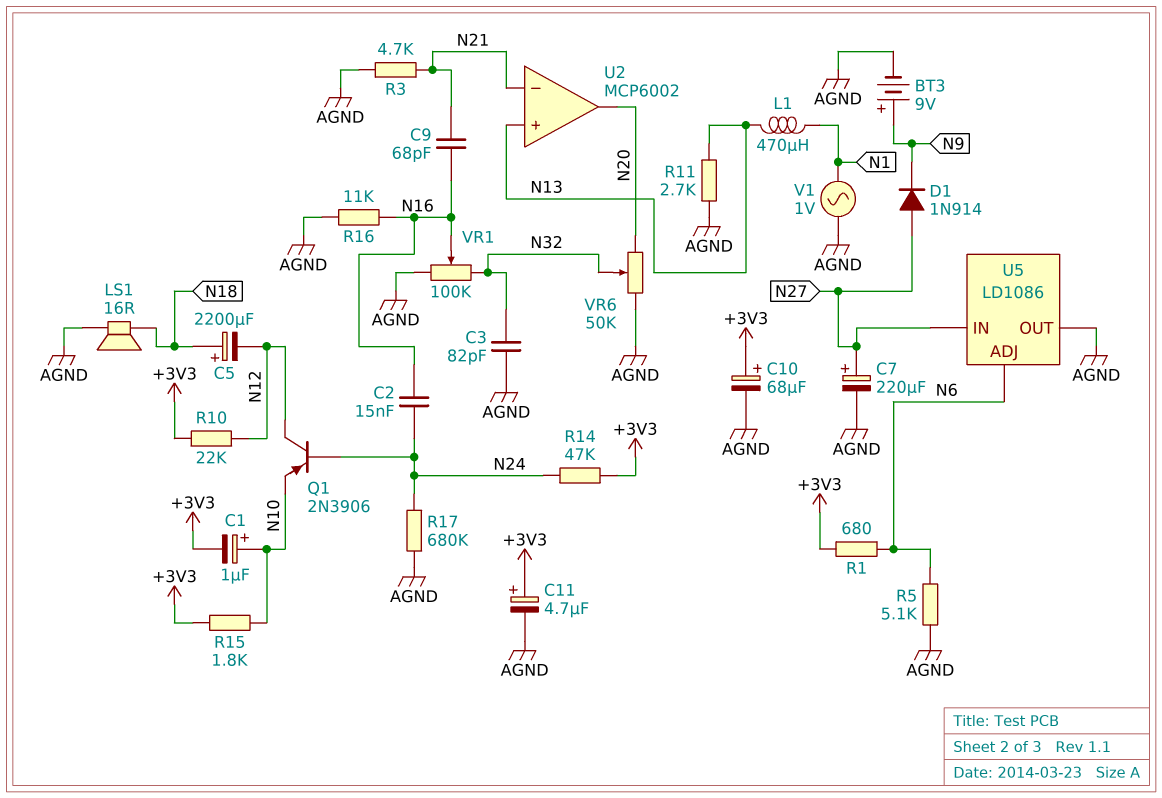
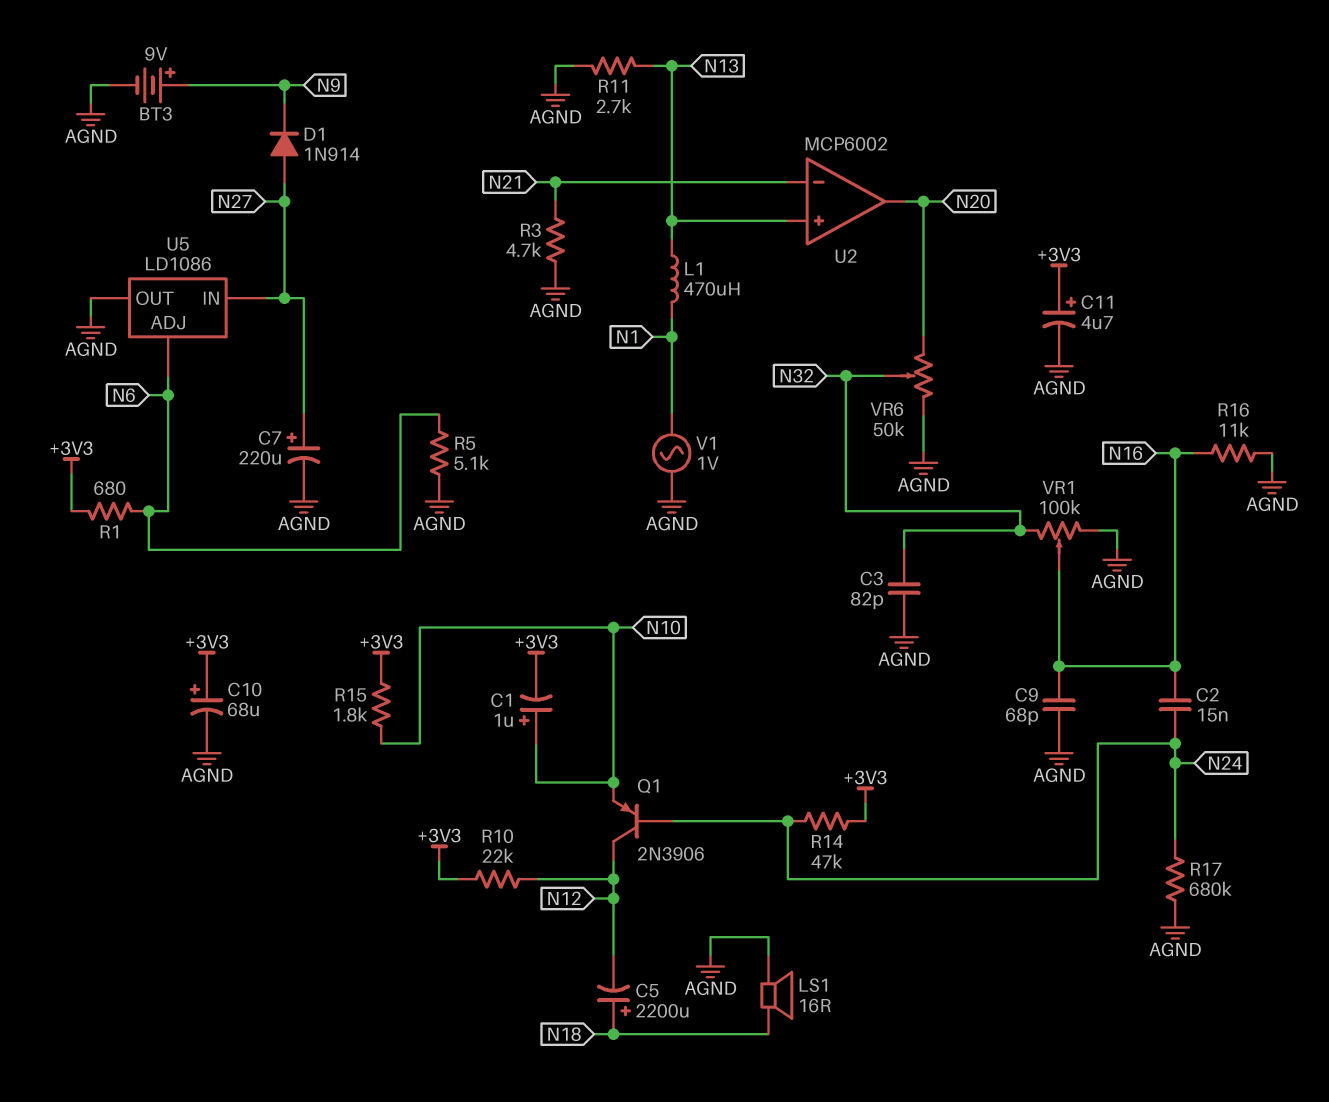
C9: 68pF (N16, N21) -> 68pF (AGND, N16)

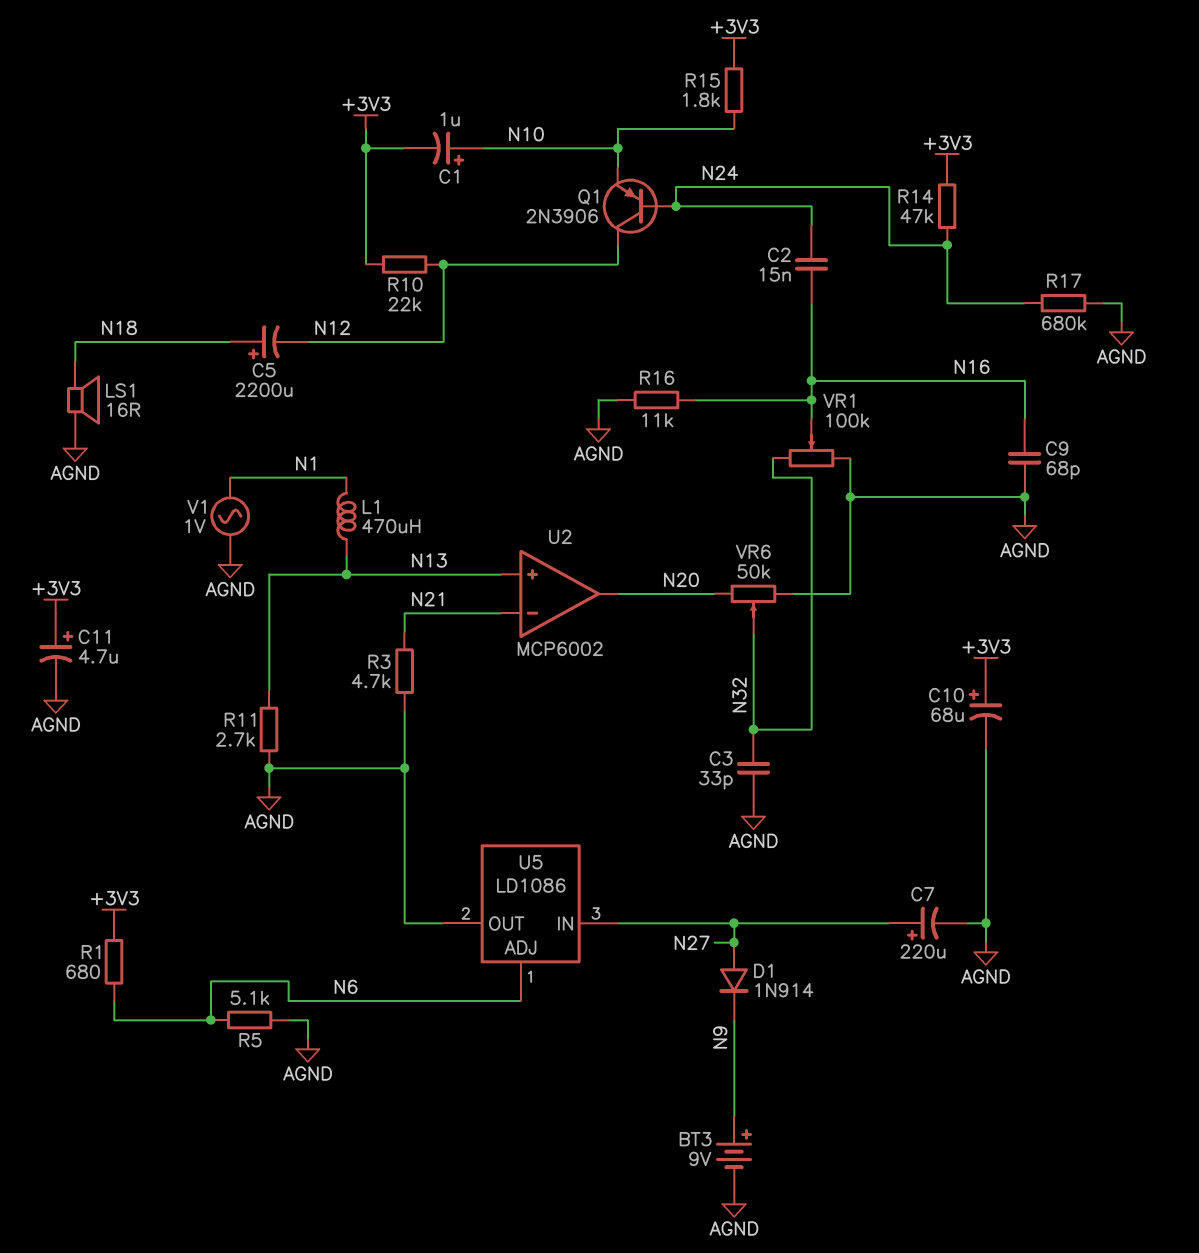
C3: 82pF (AGND, N32) -> 33pF (AGND, N32)

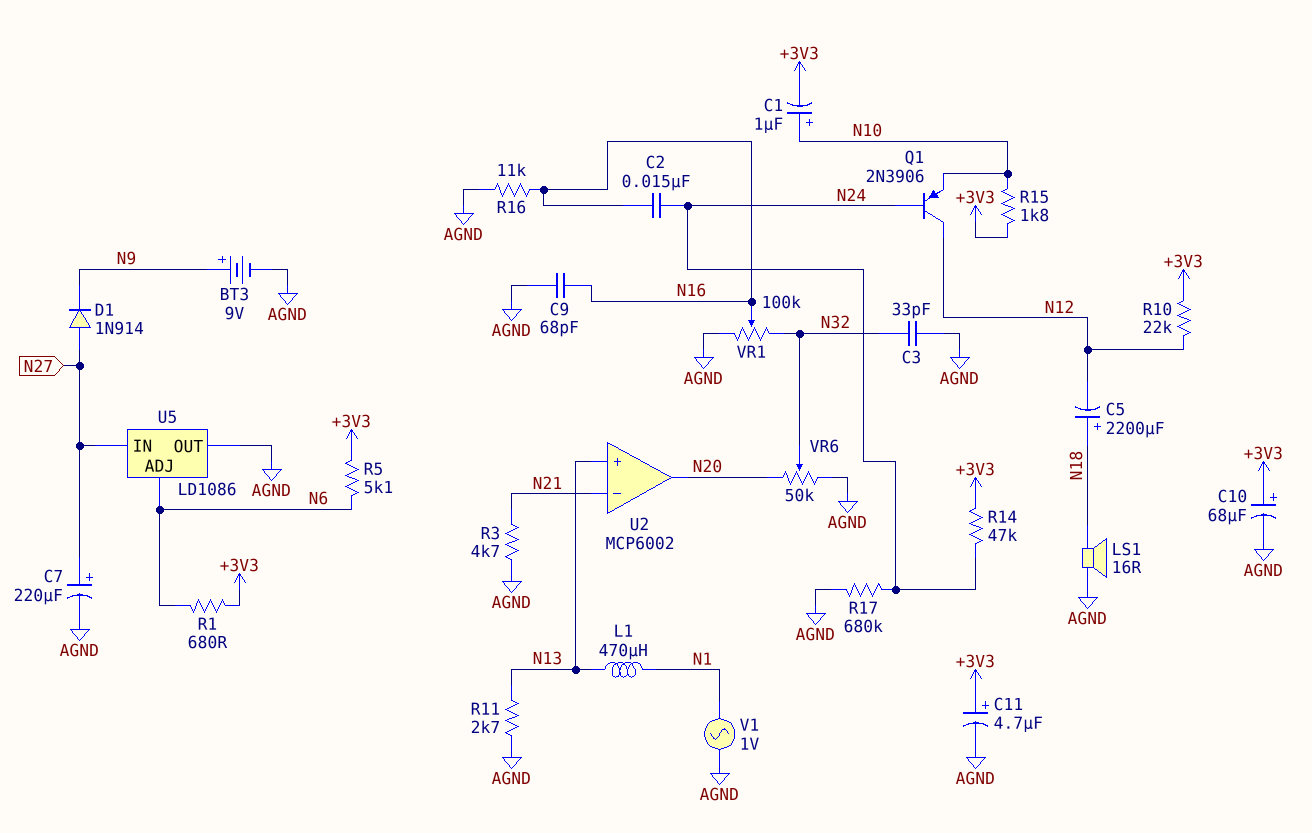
R5: 5.1k (AGND, N6) -> 5.1k (+3V3, N6)

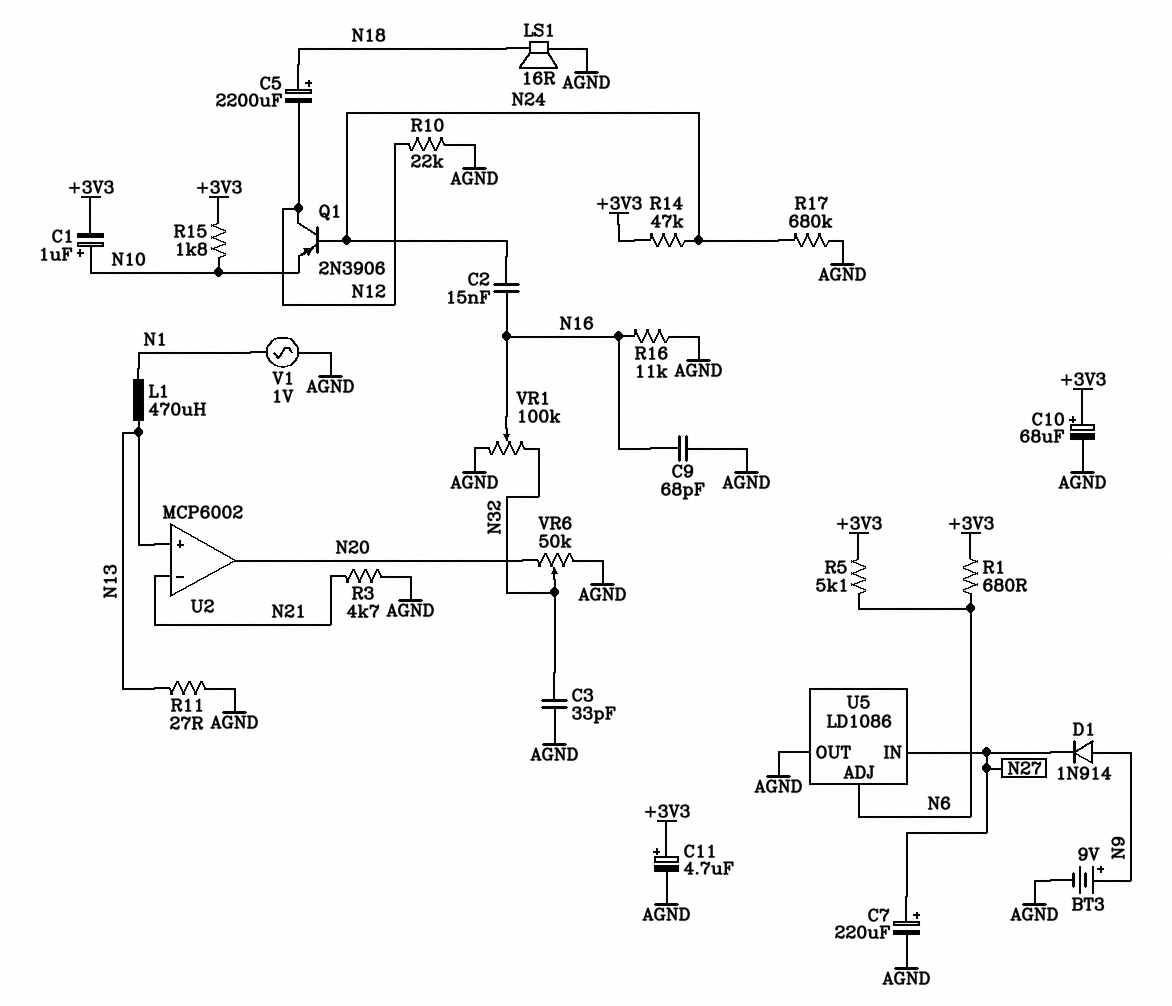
D1: diode 1N914 (A N27, K N9) -> diode 1N914 (A N9, K N27)
R10: 22k (+3V3, N12) -> 22k (AGND, N12)
R11: 2.7k (AGND, N13) -> 27 (AGND, N13)

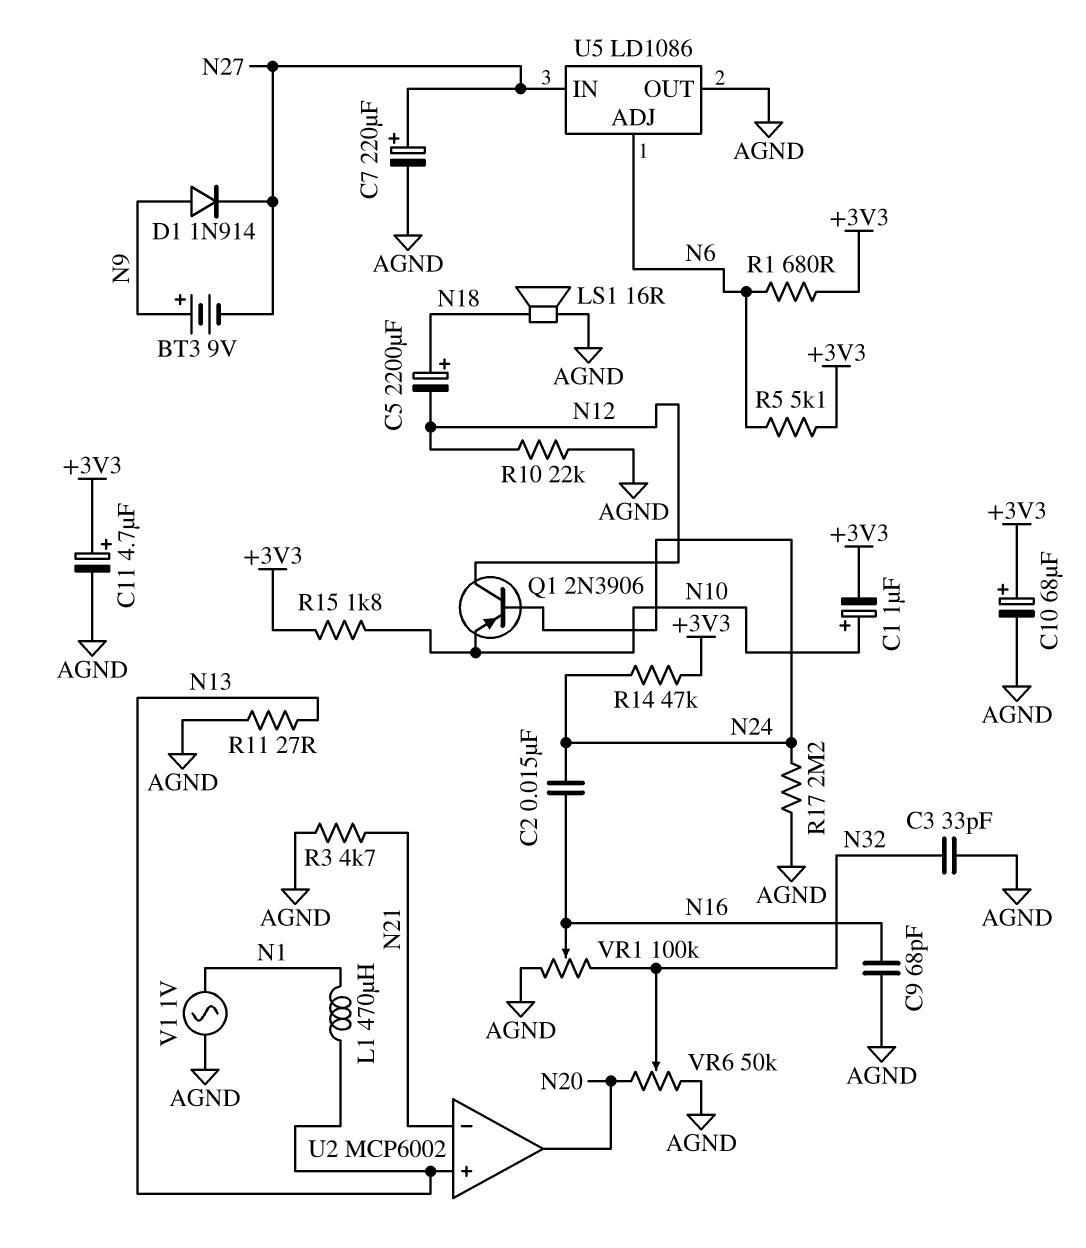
BT3: 9V (plus N9, minus AGND) -> 9V (plus N9, minus N27)
R16: 11k (AGND, N16) -> none
R17: 680k (AGND, N24) -> 2.2M (AGND, N24)

